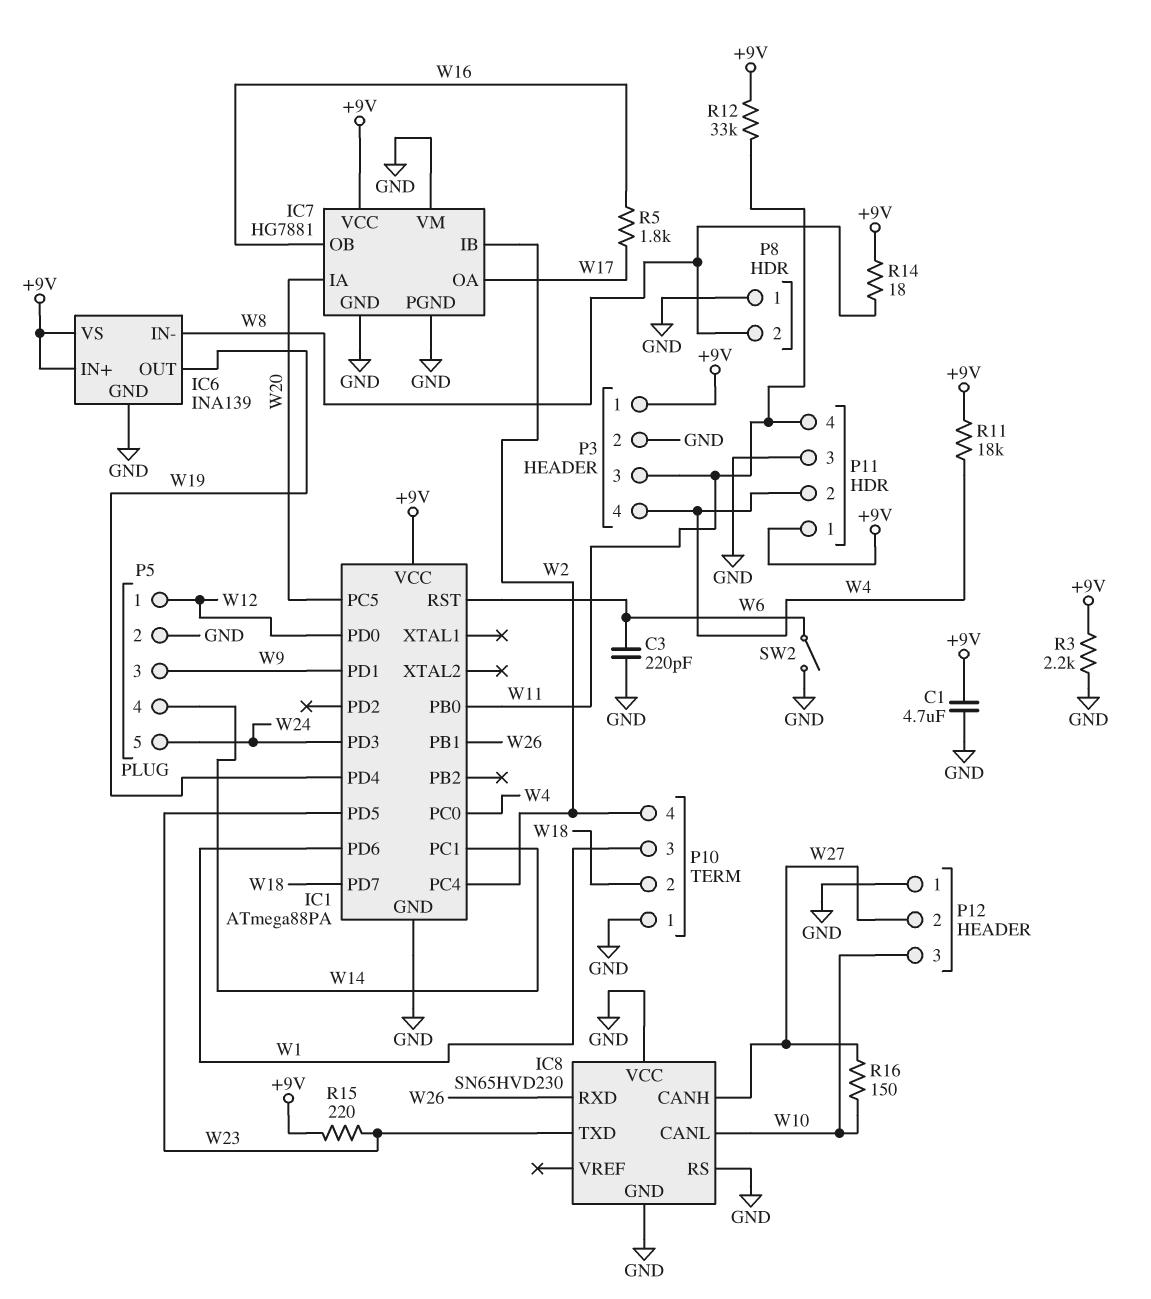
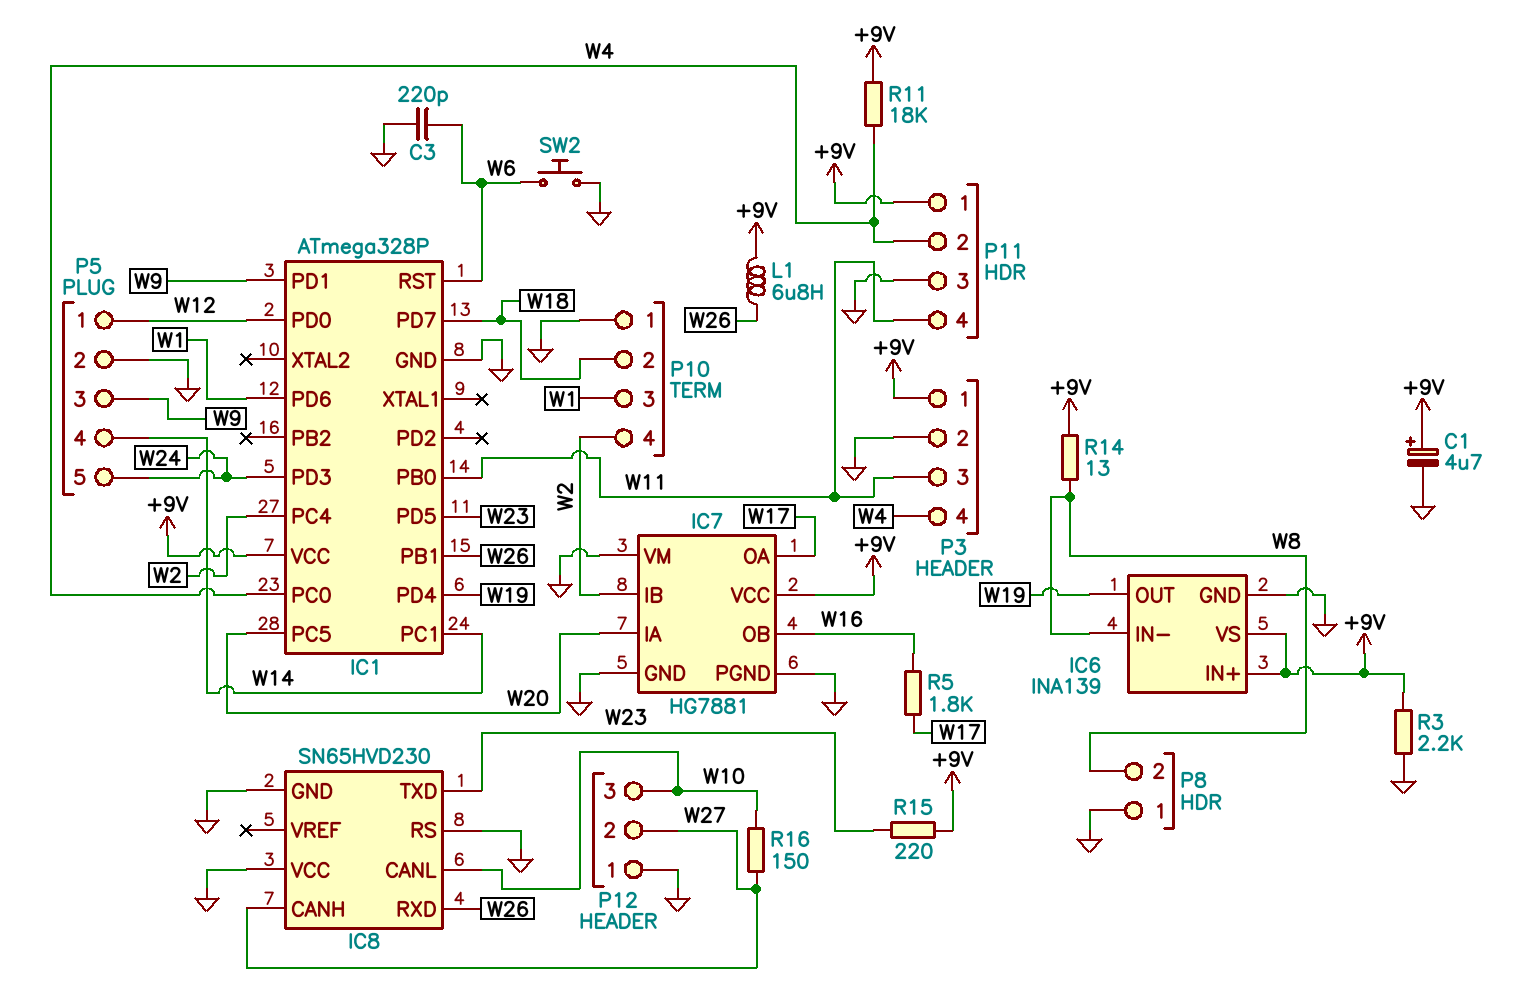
C1: 4.7uF (+9V, GND) -> 4.7uF (plus +9V, minus GND)
IC1: ATmega88PA -> ATmega328P
L1: none -> 6.8uH (+9V, W26)
R12: 33k (+9V, W11) -> none
R14: 18 (+9V, W8) -> 13 (+9V, W8)
SW2: switch (GND, W6) -> button (GND, W6)

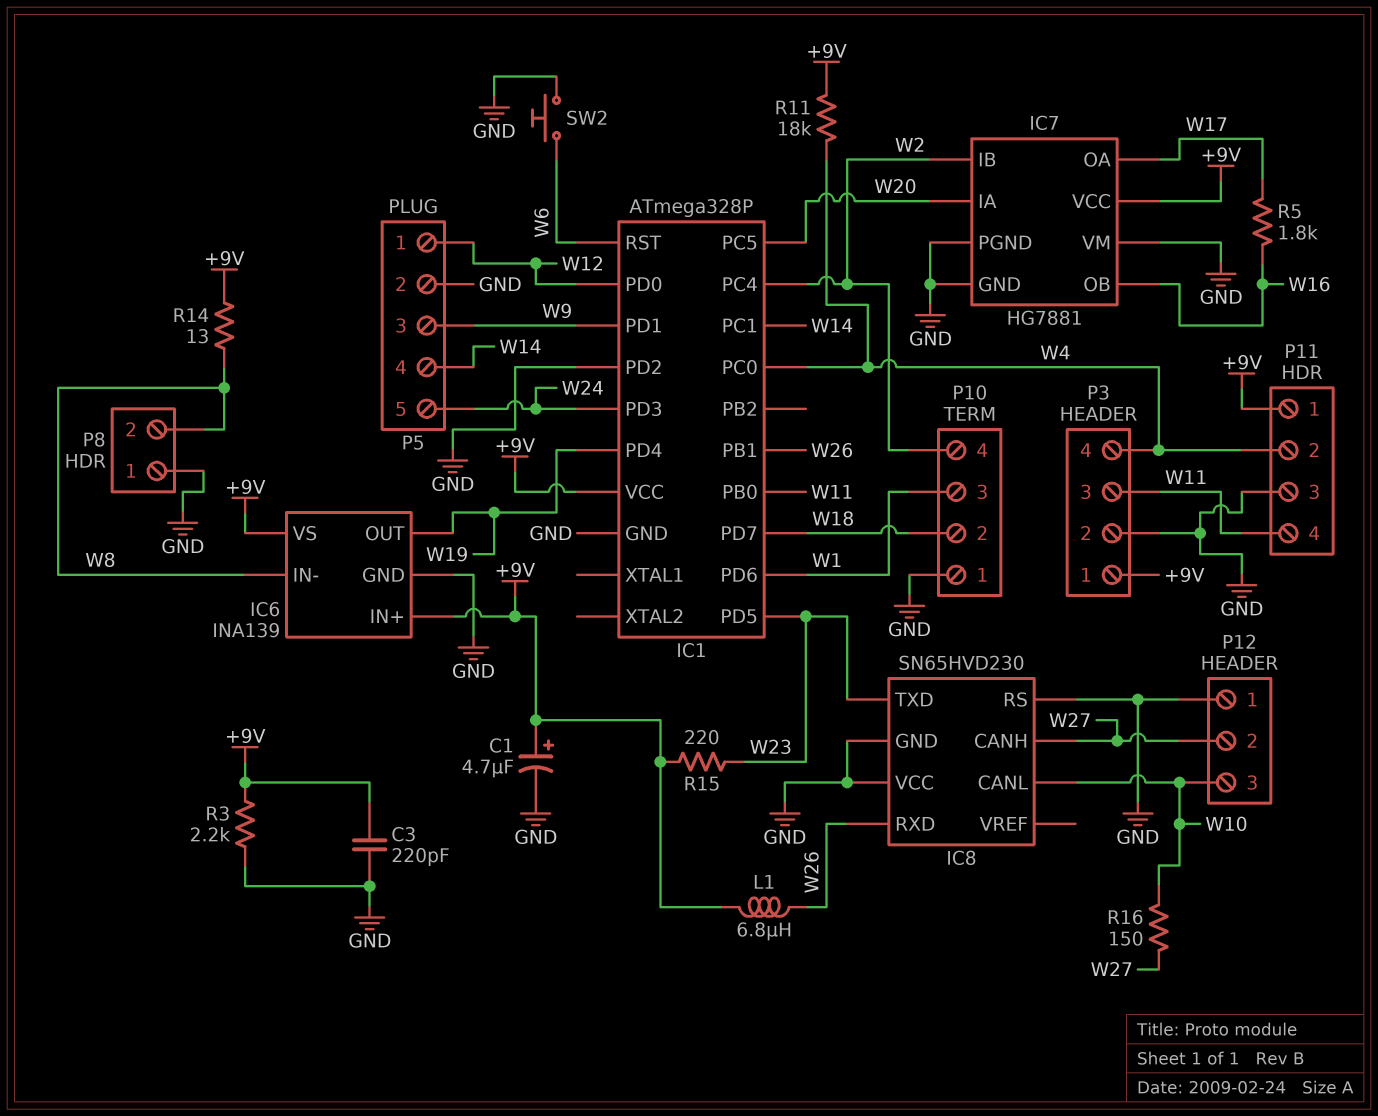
C3: 220pF (GND, W6) -> 220pF (+9V, GND)
IC1 pin PD2: none -> GND

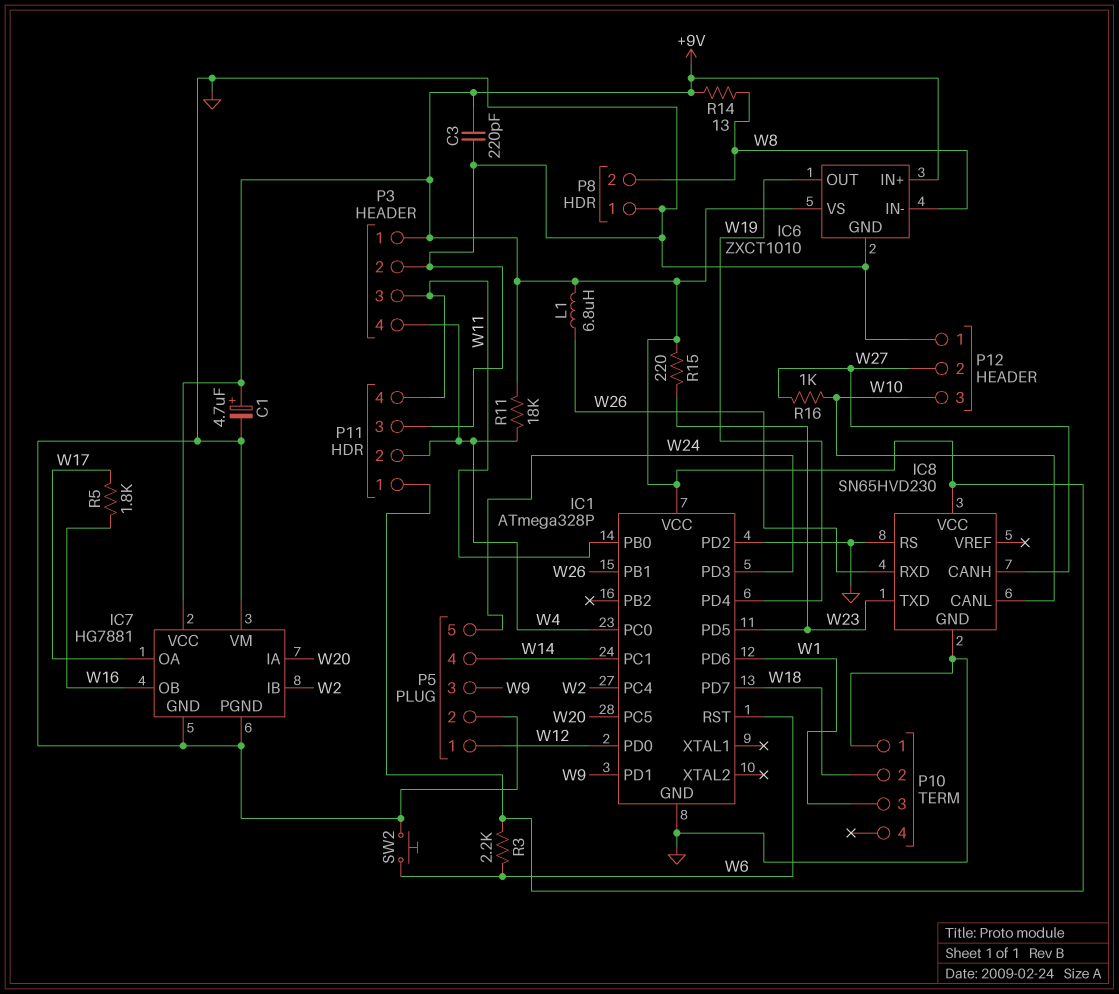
IC6: INA139 -> ZXCT1010
IC8 pin VCC: GND -> +9V
P10 pin 4: W2 -> none
R3: 2.2k (+9V, GND) -> 2.2k (+9V, W6)
R16: 150 (W10, W27) -> 1k (W10, W27)

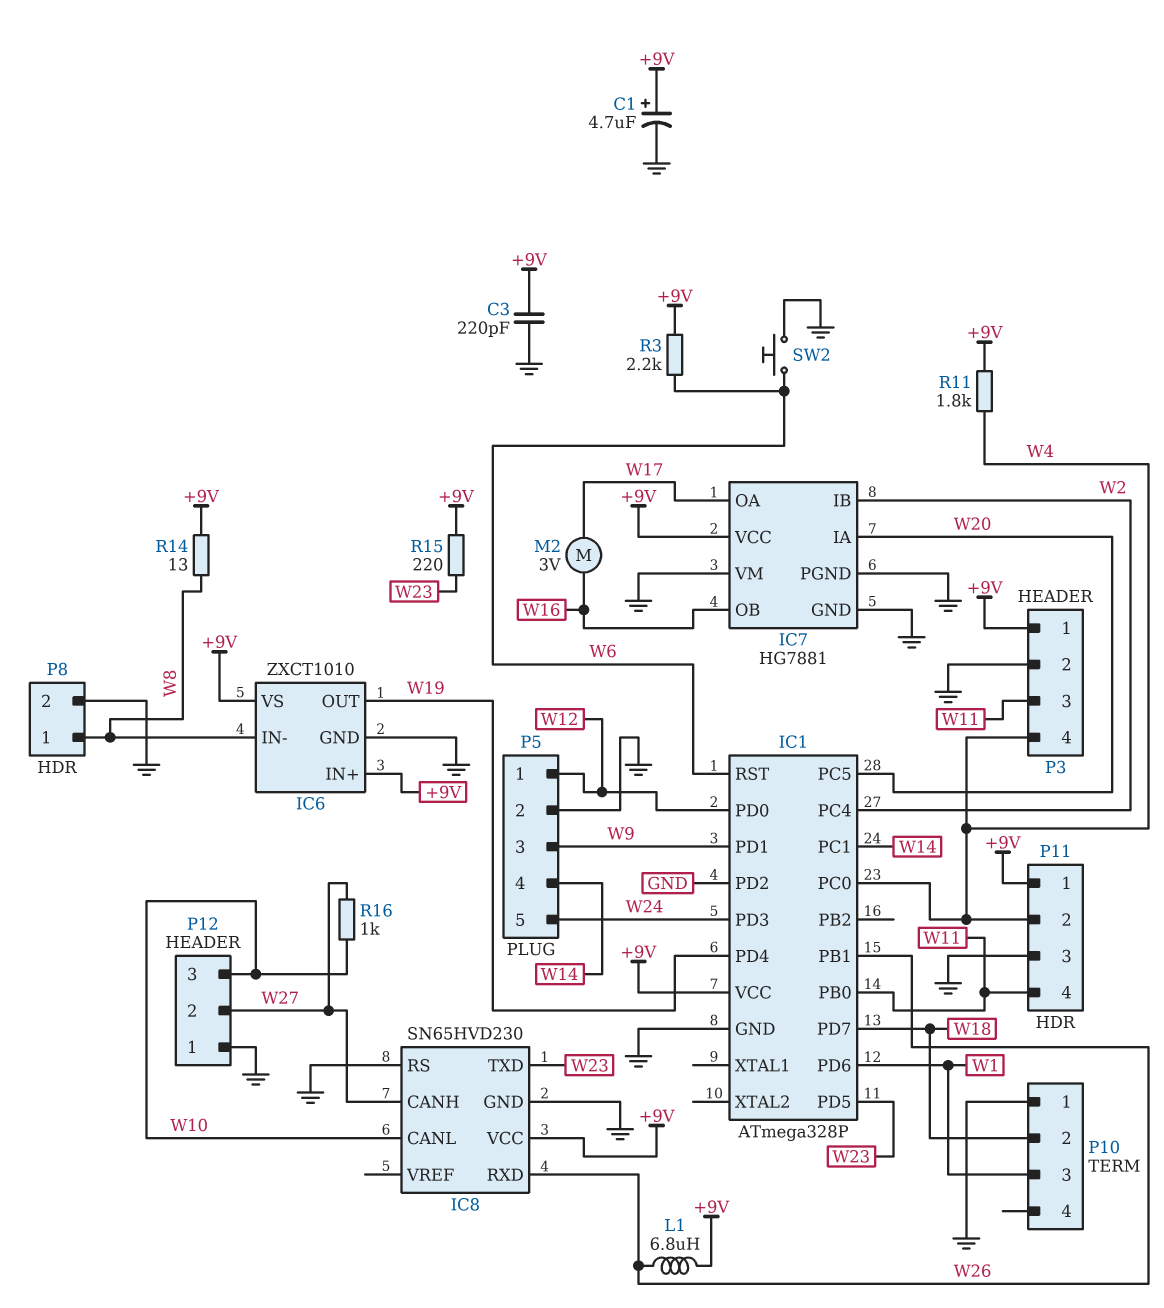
M2: none -> motor 3V (W16, W17)
P8 pin 1: GND -> W8
P8 pin 2: W8 -> GND
R5: 1.8k (W16, W17) -> none
R11: 18k (+9V, W4) -> 1.8k (+9V, W4)

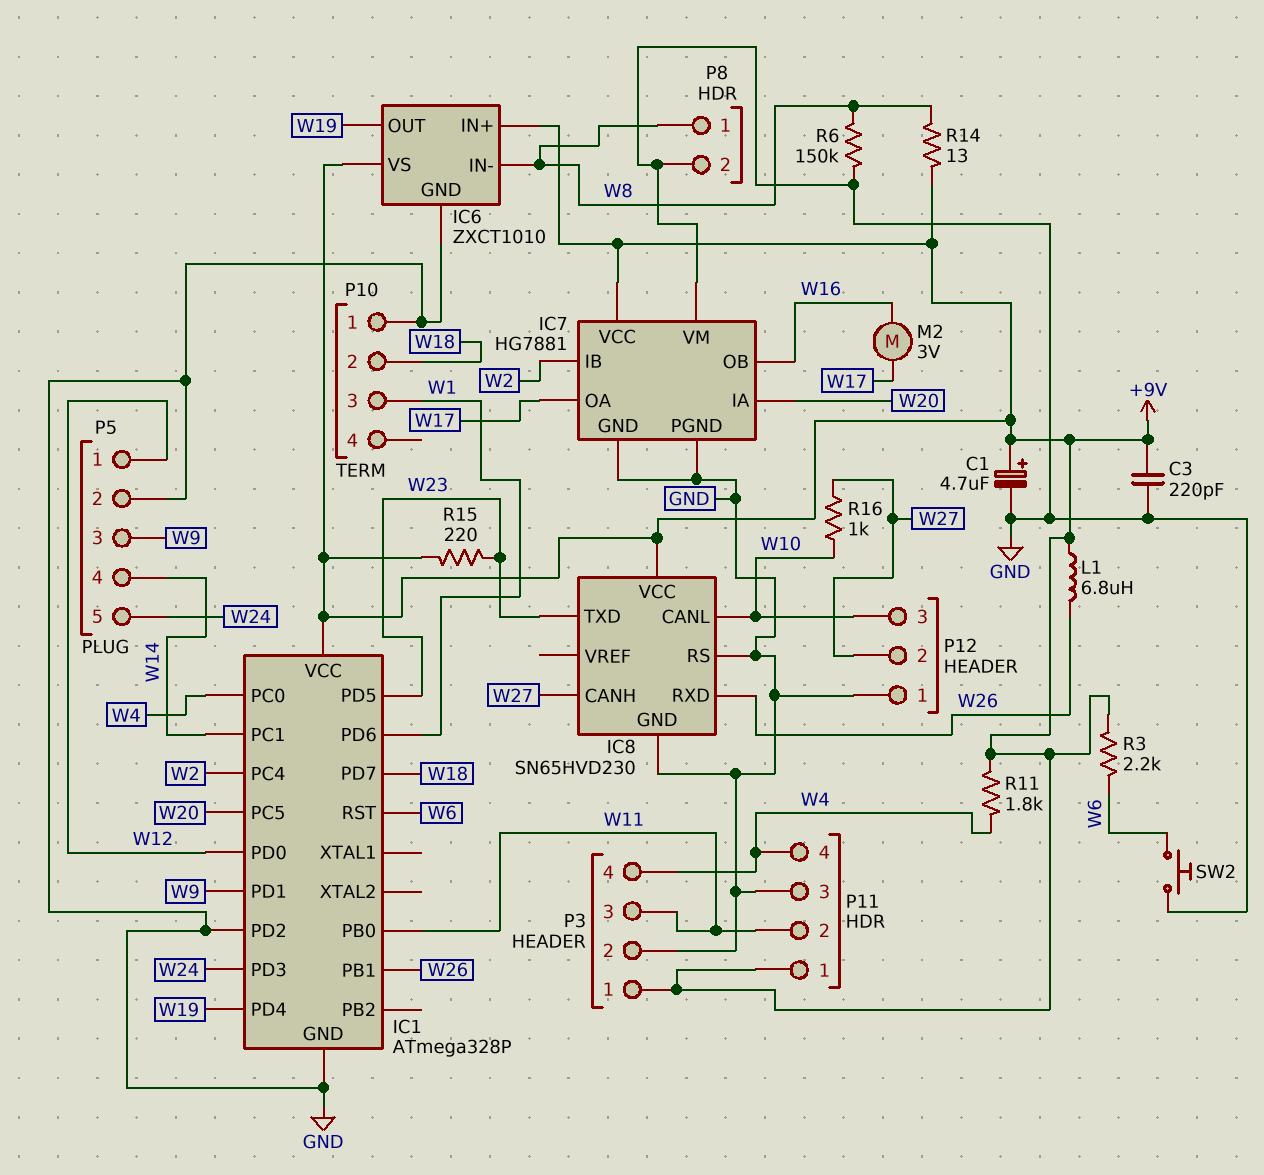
P11 pin 2: W4 -> W11
P11 pin 4: W11 -> W4
R6: none -> 150k (GND, W8)

